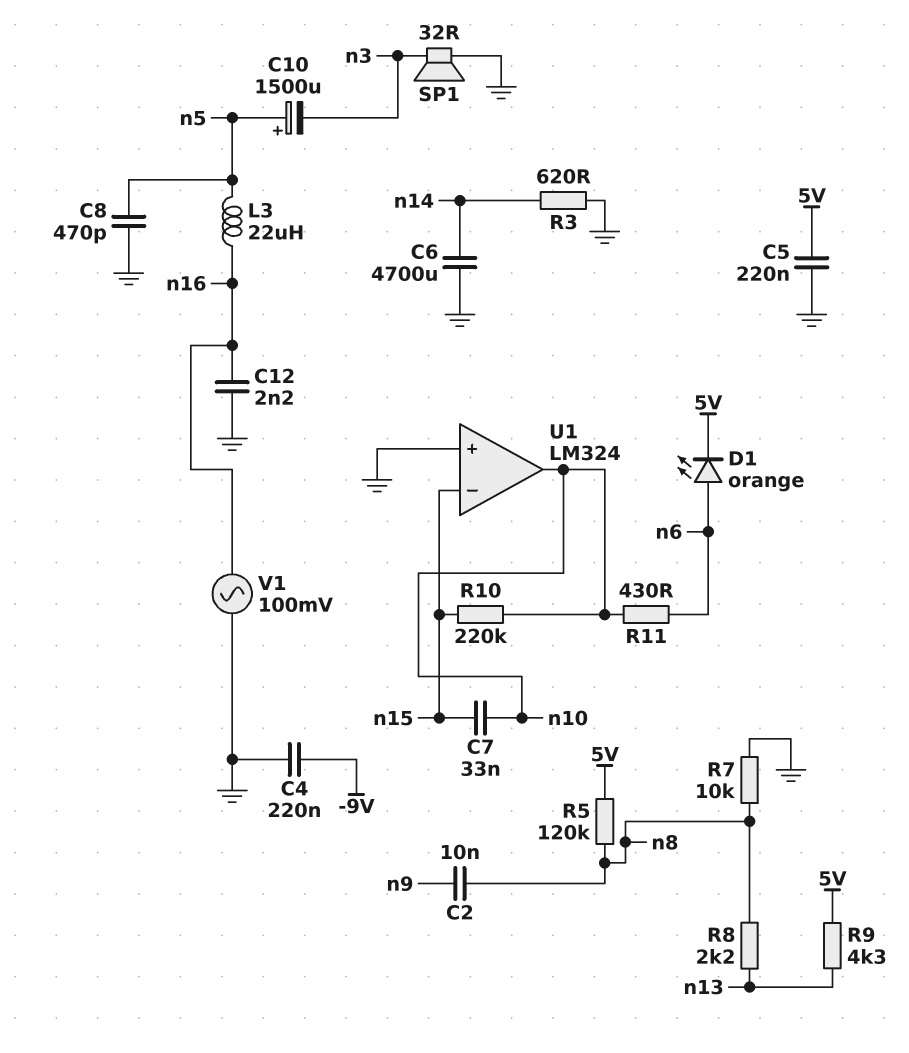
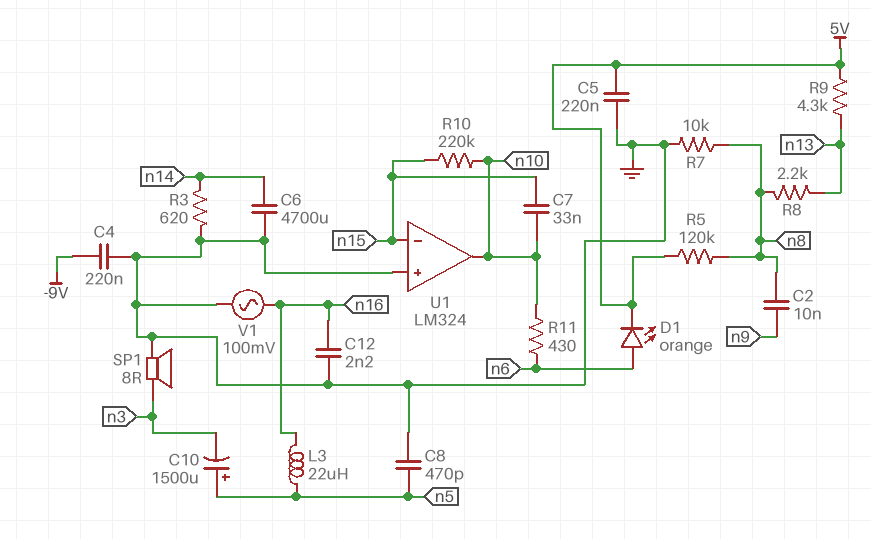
SP1: speaker 32R (GND, n3) -> speaker 8R (GND, n3)

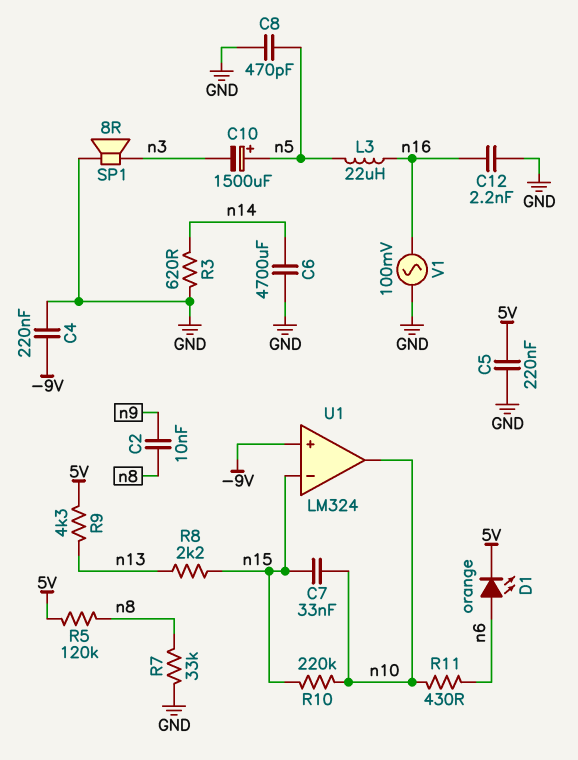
R7: 10k (GND, n8) -> 33k (GND, n8)
R8: 2.2k (n8, n13) -> 2.2k (n13, n15)
U1 pin in+: GND -> -9V

